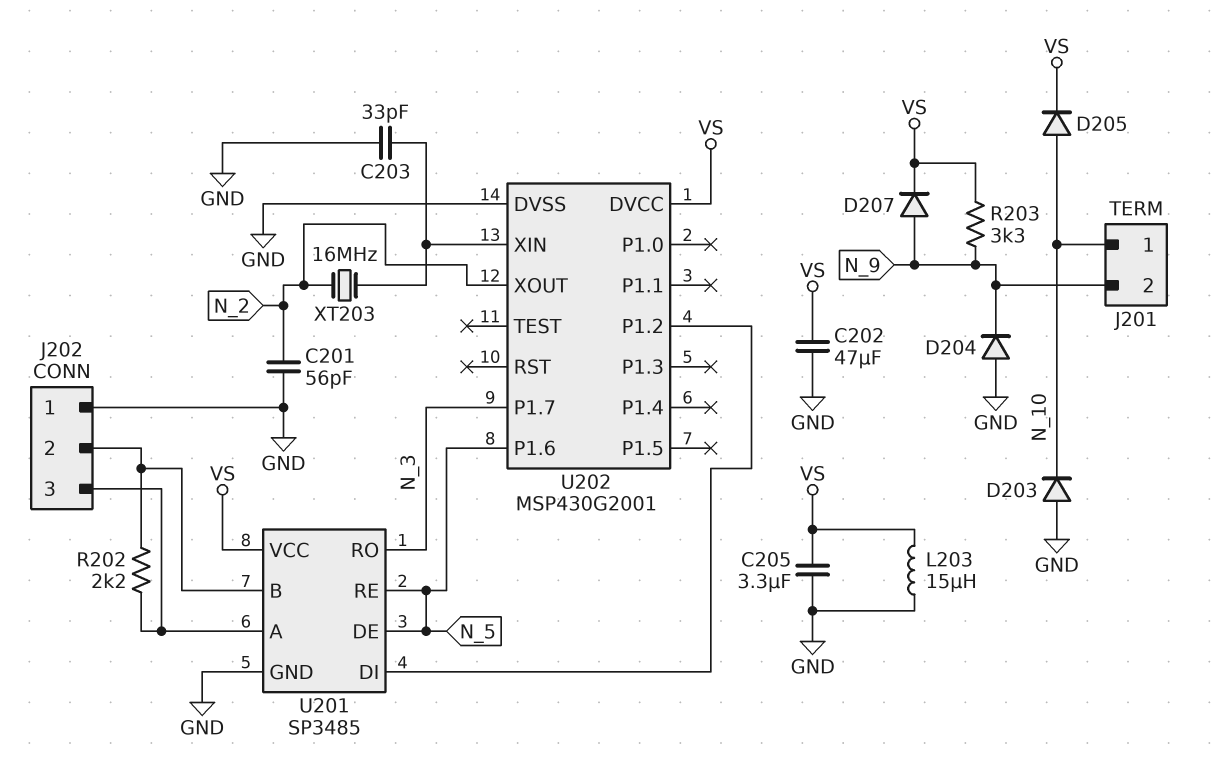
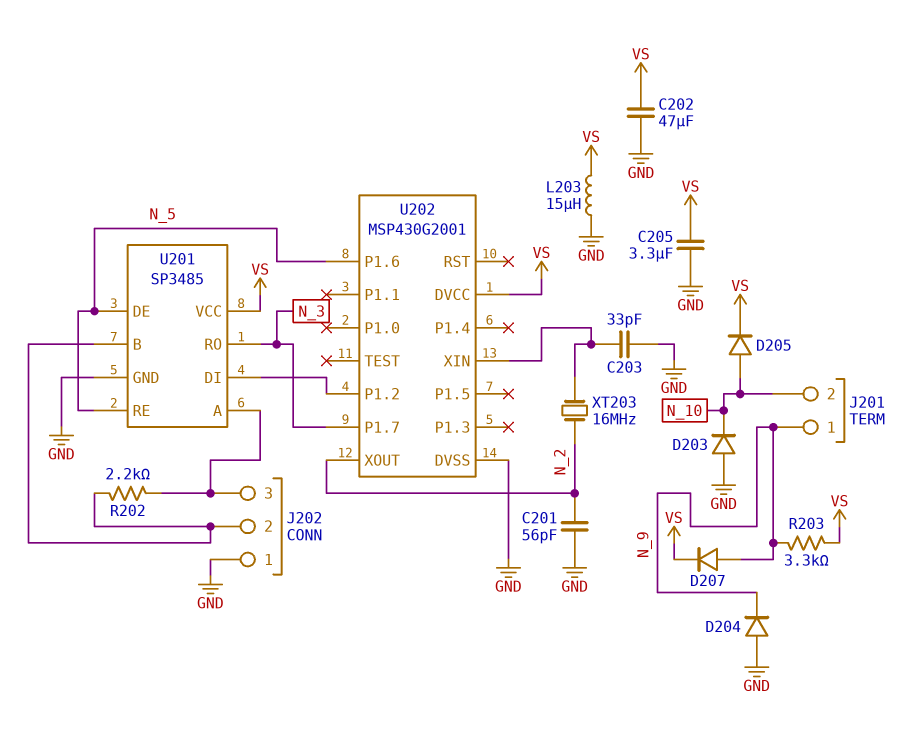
J201 pin 1: N_10 -> N_9
J201 pin 2: N_9 -> N_10

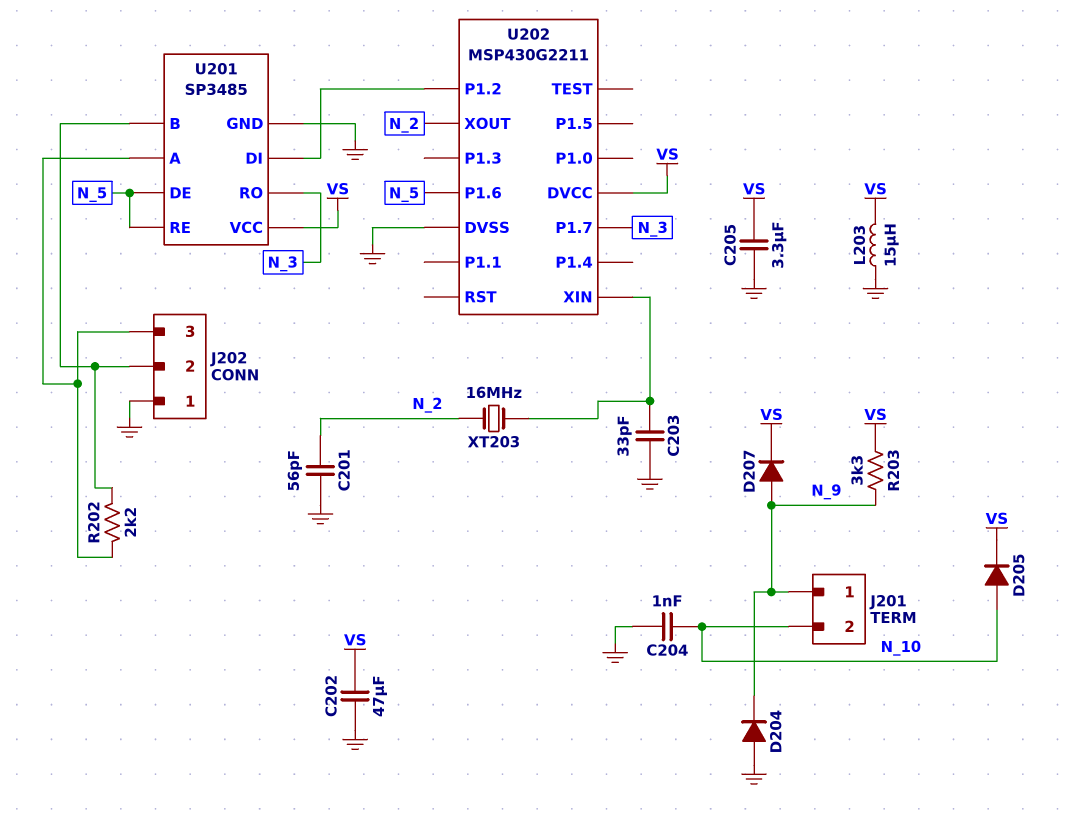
C204: none -> 1nF (GND, N_10)
D203: diode (A GND, K N_10) -> none
U202: MSP430G2001 -> MSP430G2211

